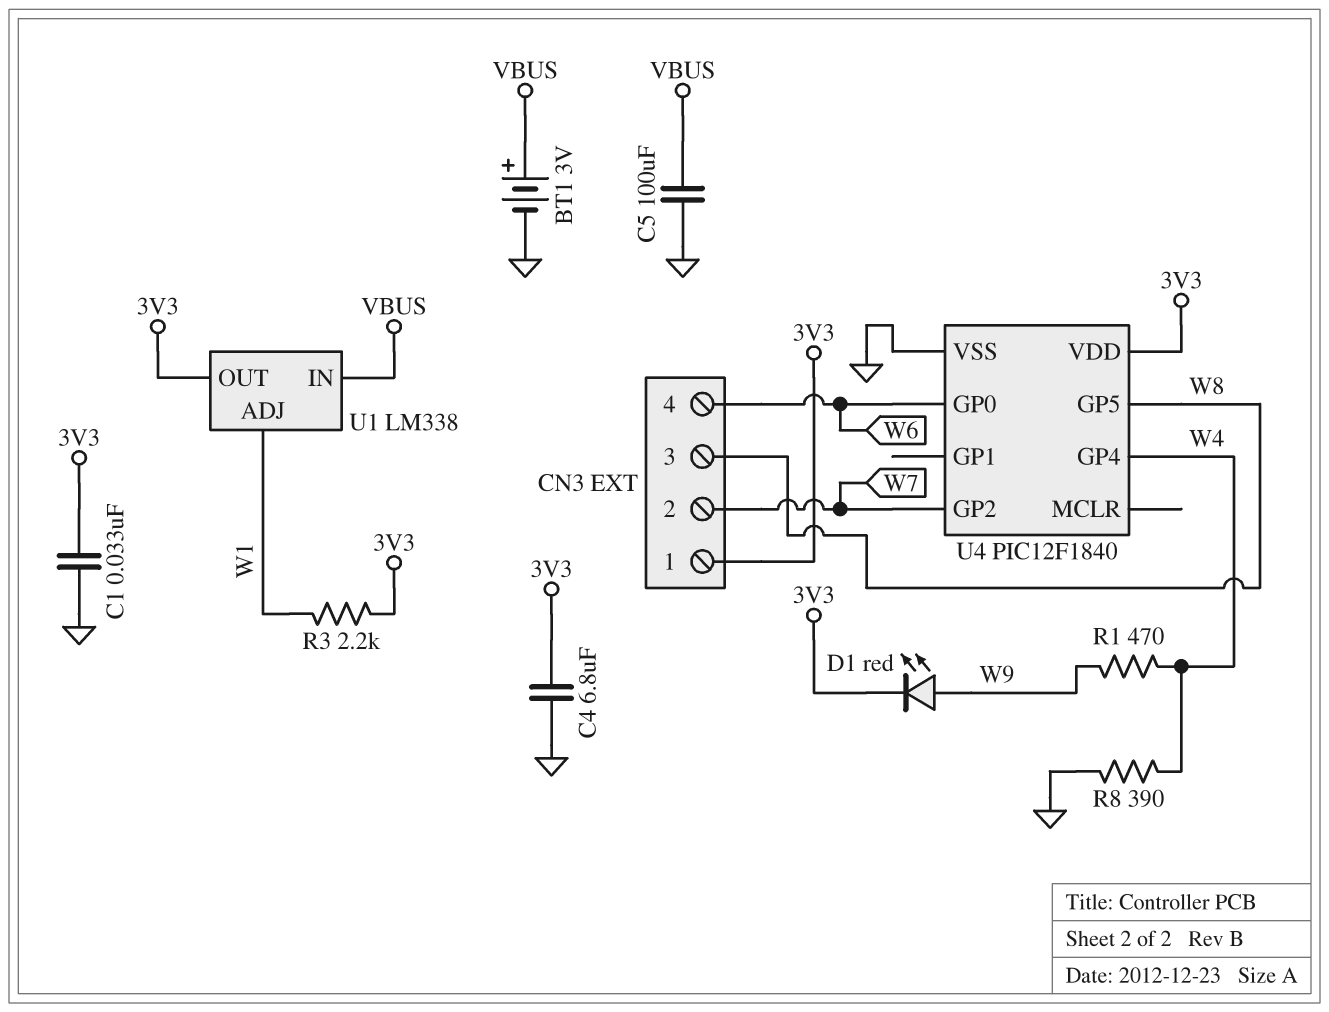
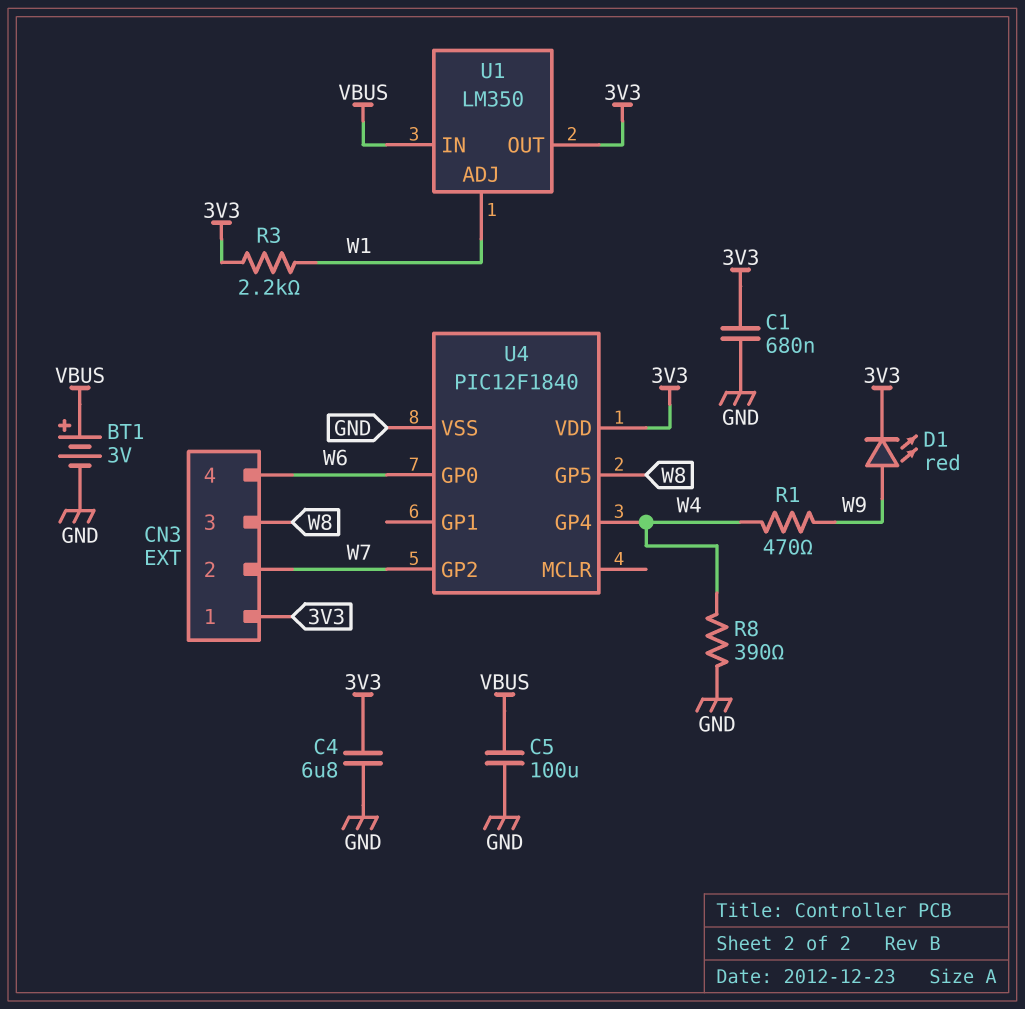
C1: 33nF (3V3, GND) -> 680nF (3V3, GND)
U1: LM338 -> LM350

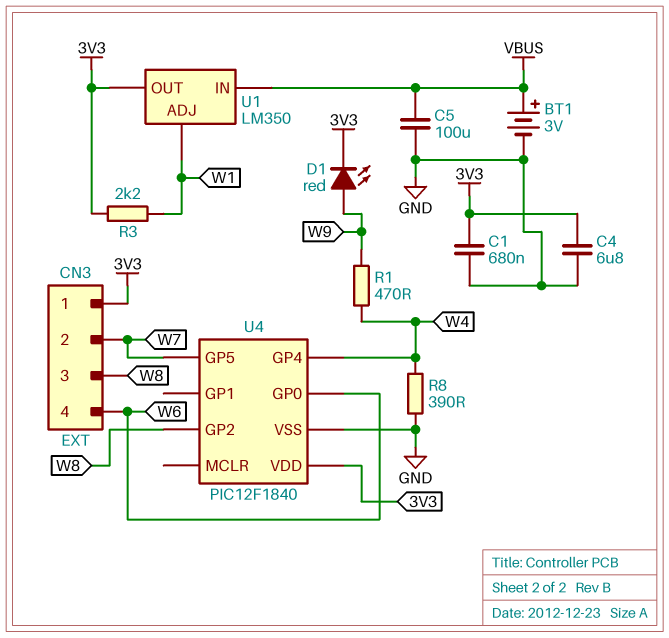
U4 pin GP2: W7 -> W8
U4 pin GP5: W8 -> W7

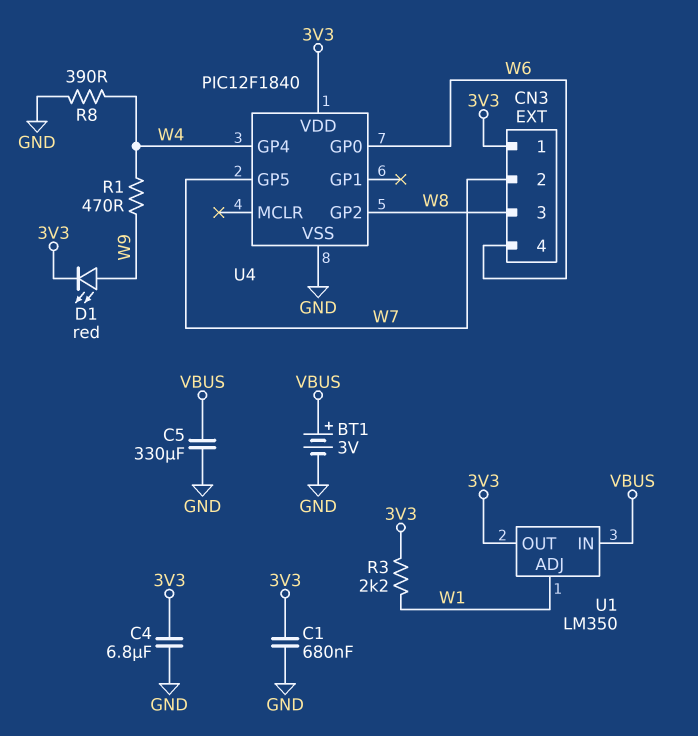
C5: 100uF (GND, VBUS) -> 330uF (GND, VBUS)

